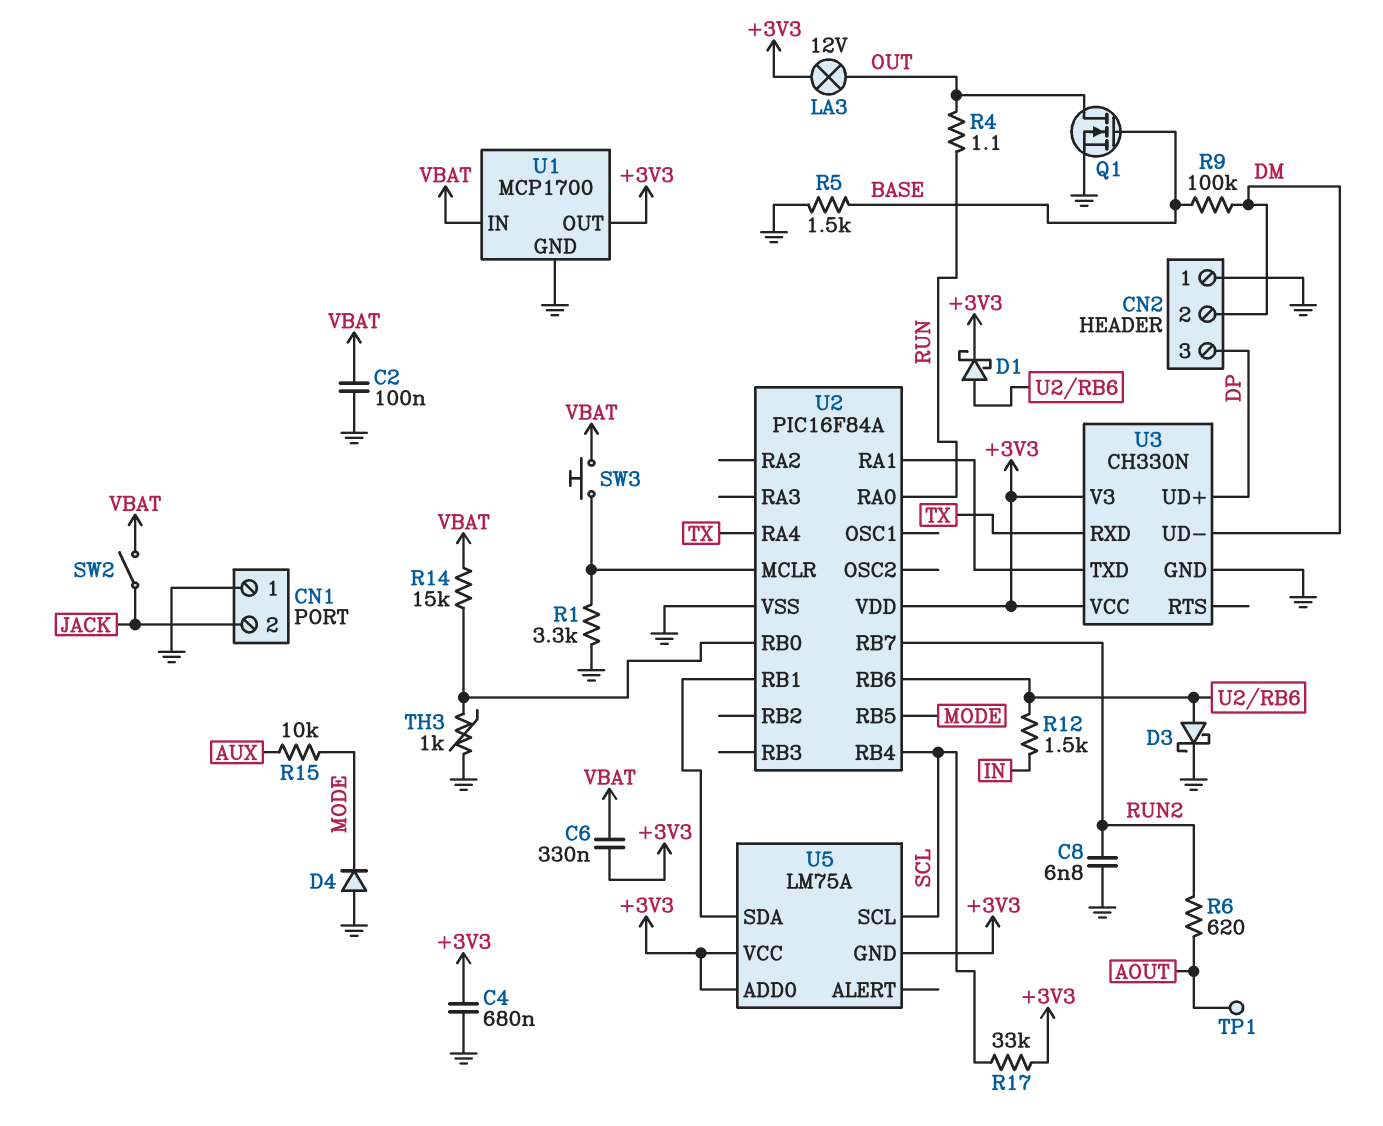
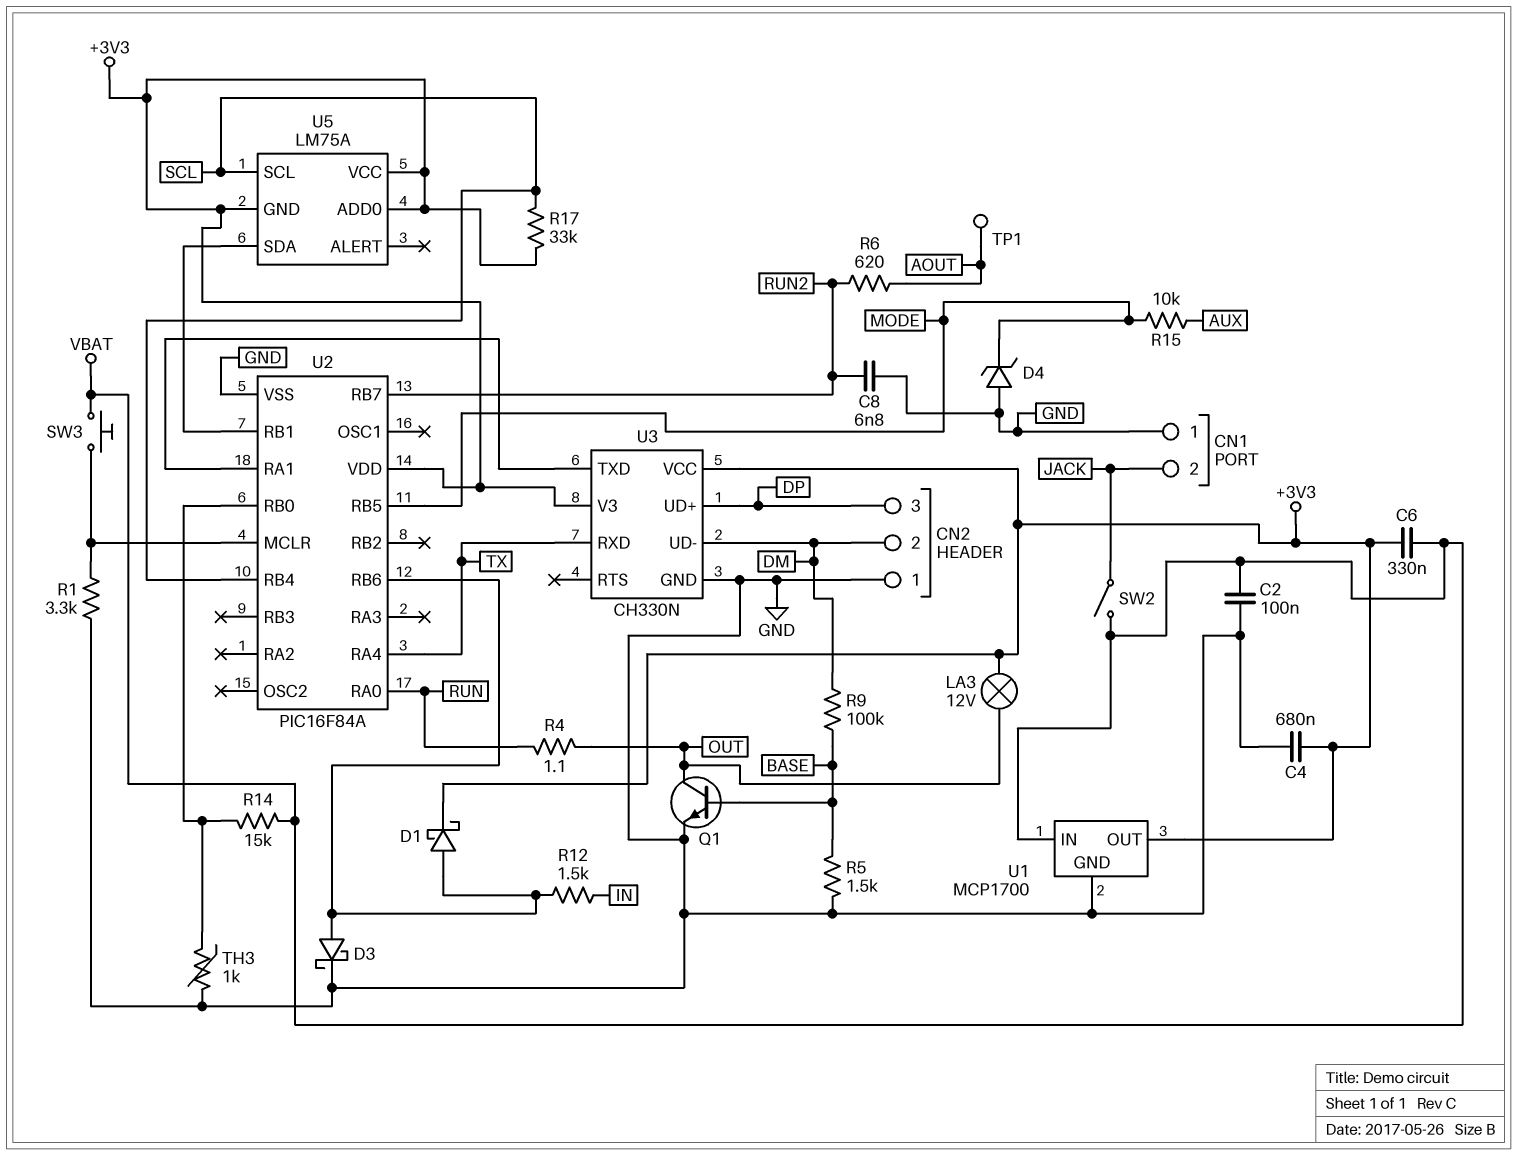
D4: diode (A GND, K MODE) -> zener (A GND, K MODE)
Q1: NMOS (G BASE, D OUT, S GND) -> NPN (B BASE, C OUT, E GND)

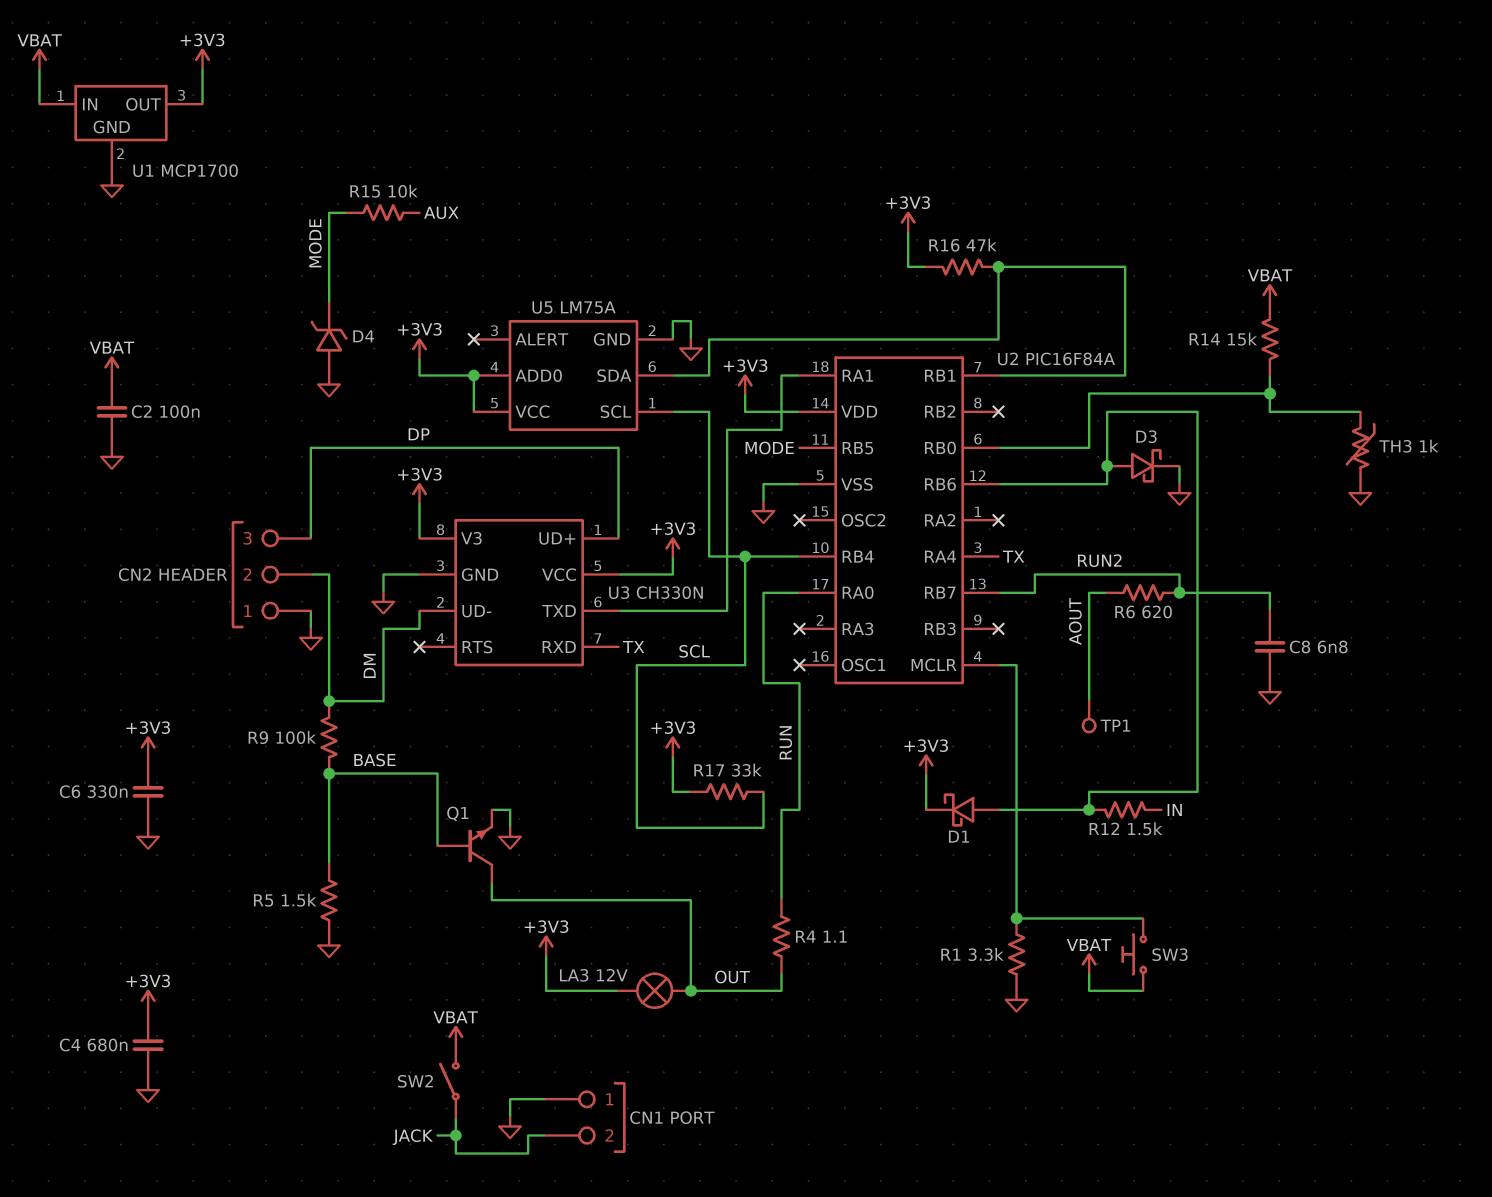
C6: 330nF (+3V3, VBAT) -> 330nF (+3V3, GND)
R16: none -> 47k (+3V3, U2/RB1)
U5 pin GND: +3V3 -> GND

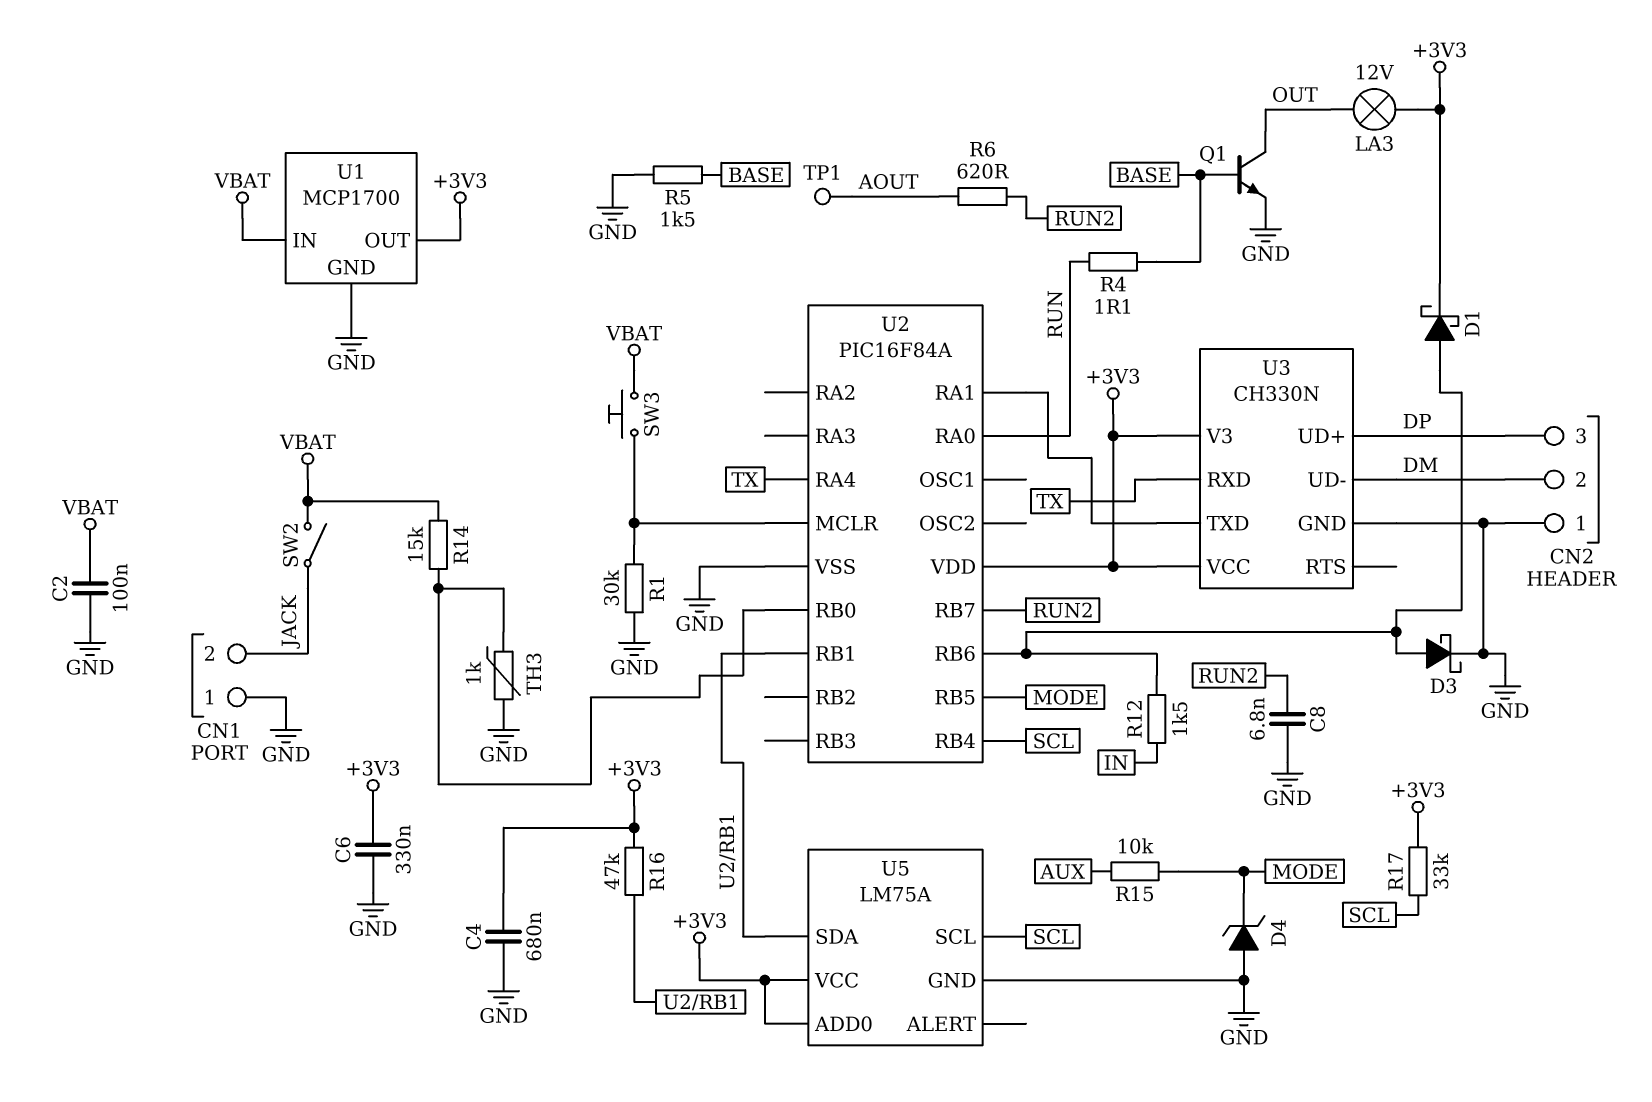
R1: 3.3k (GND, U2/MCLR) -> 30k (GND, U2/MCLR)
R4: 1.1 (OUT, RUN) -> 1.1 (BASE, RUN)
R9: 100k (BASE, DM) -> none

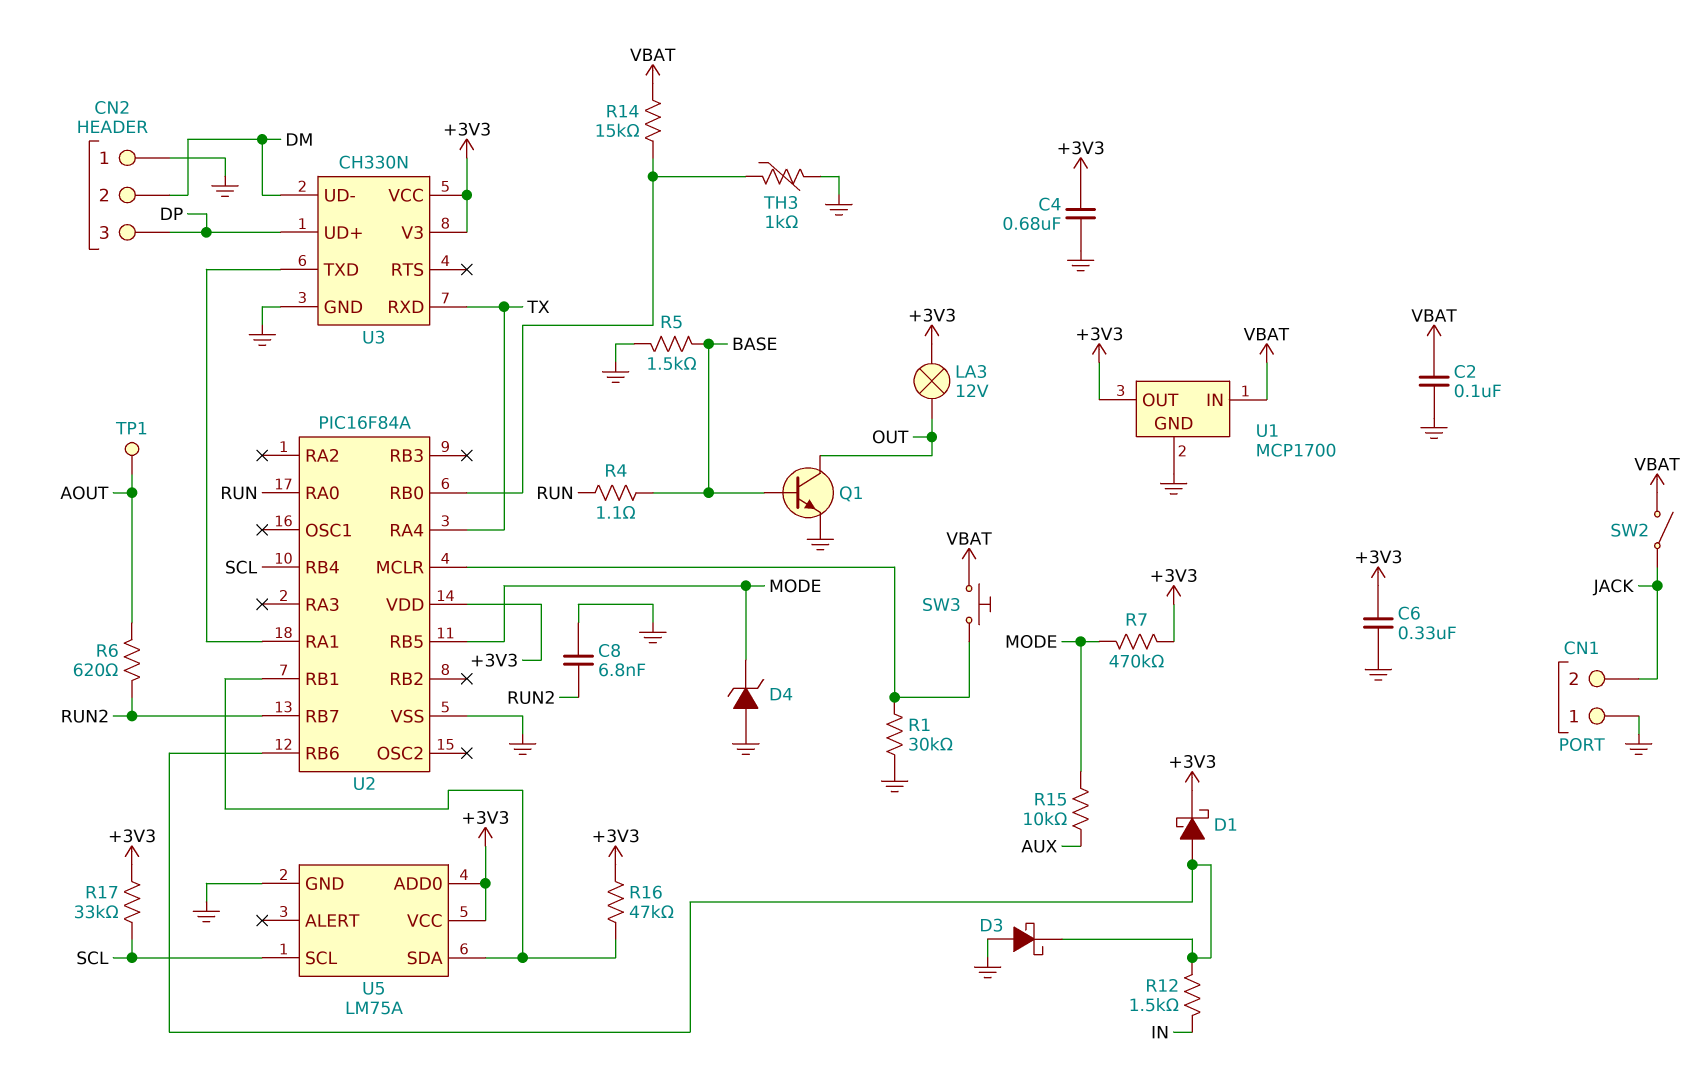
D3: schottky (A U2/RB6, K GND) -> schottky (A GND, K U2/RB6)
R7: none -> 470k (+3V3, MODE)

